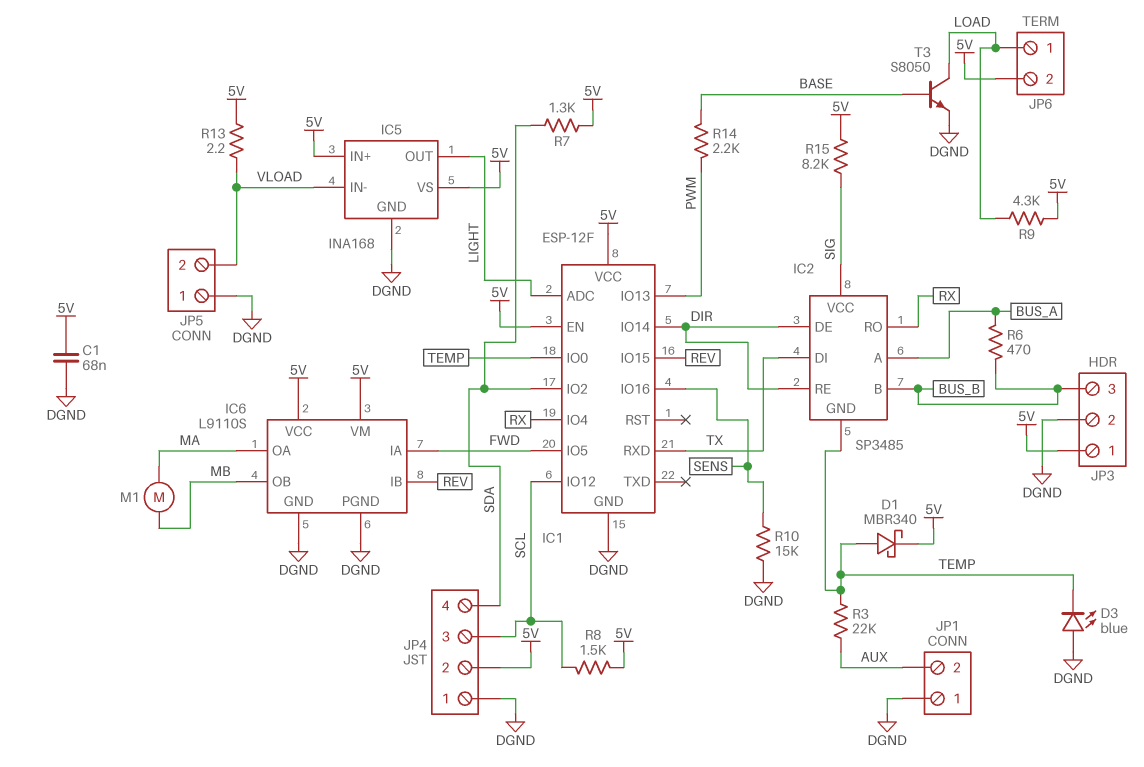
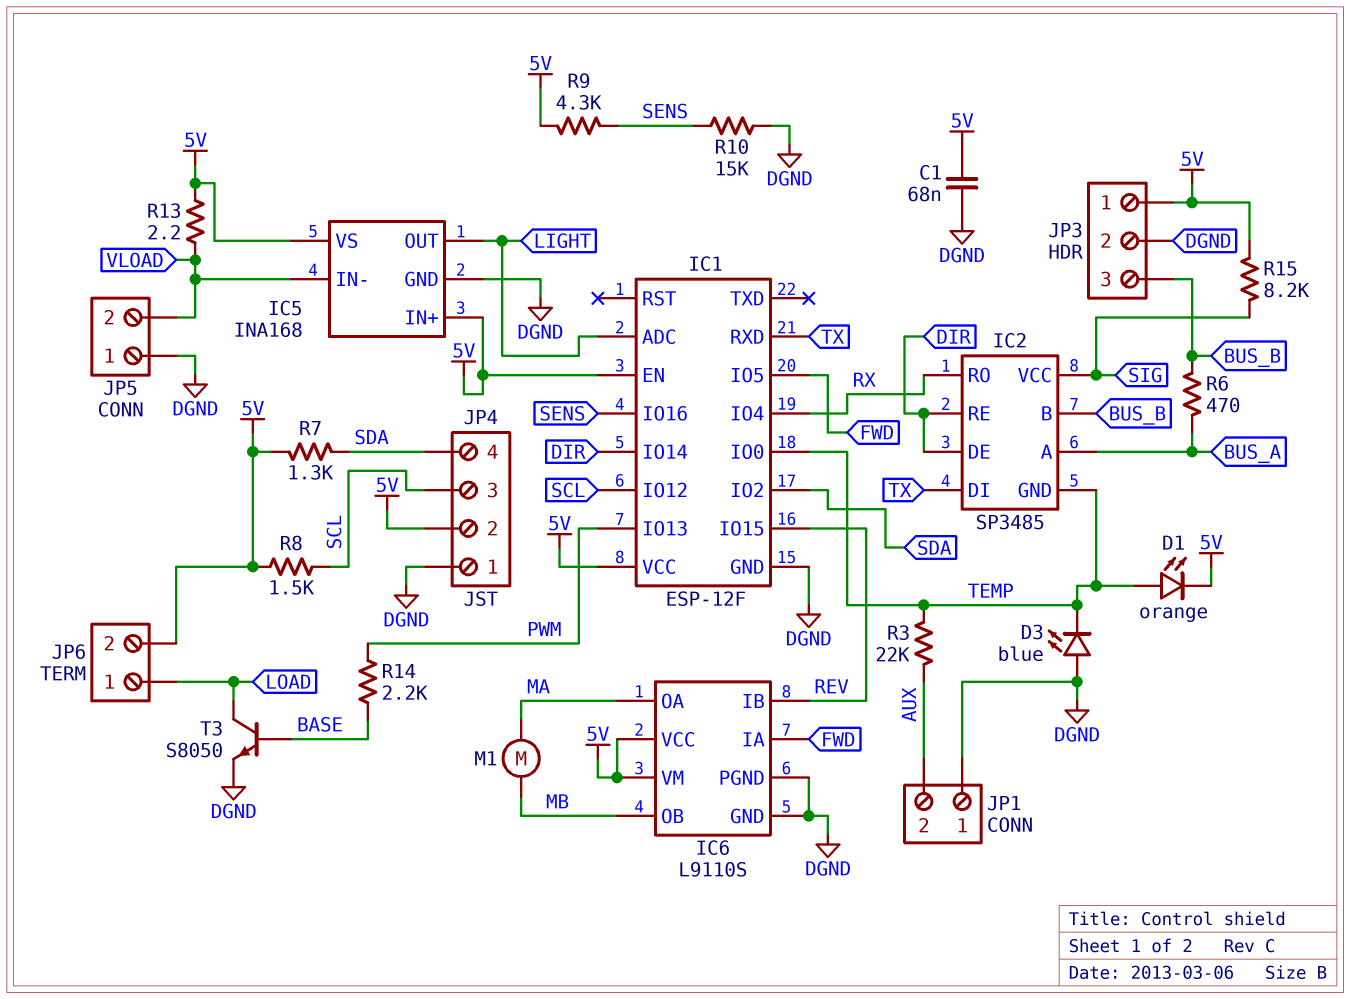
D1: schottky MBR340 (A TEMP, K 5V) -> LED orange (A TEMP, K 5V)
R9: 4.3k (5V, LOAD) -> 4.3k (5V, SENS)

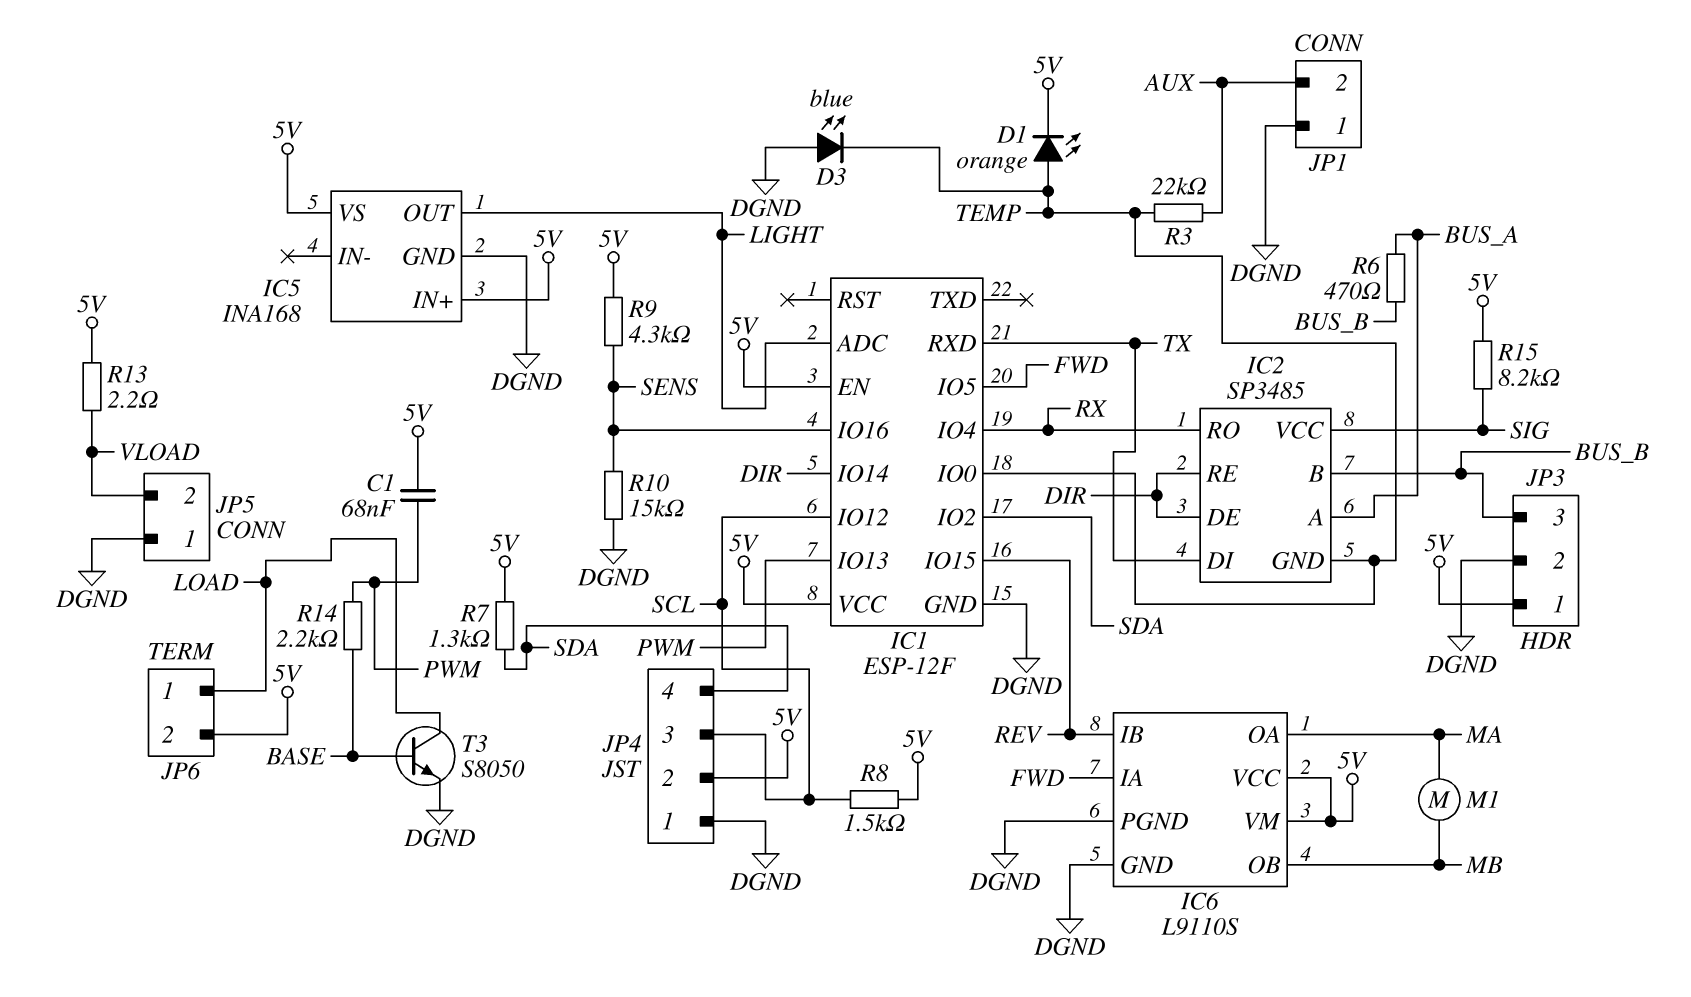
C1: 68nF (5V, DGND) -> 68nF (5V, PWM)
IC5 pin IN-: VLOAD -> none

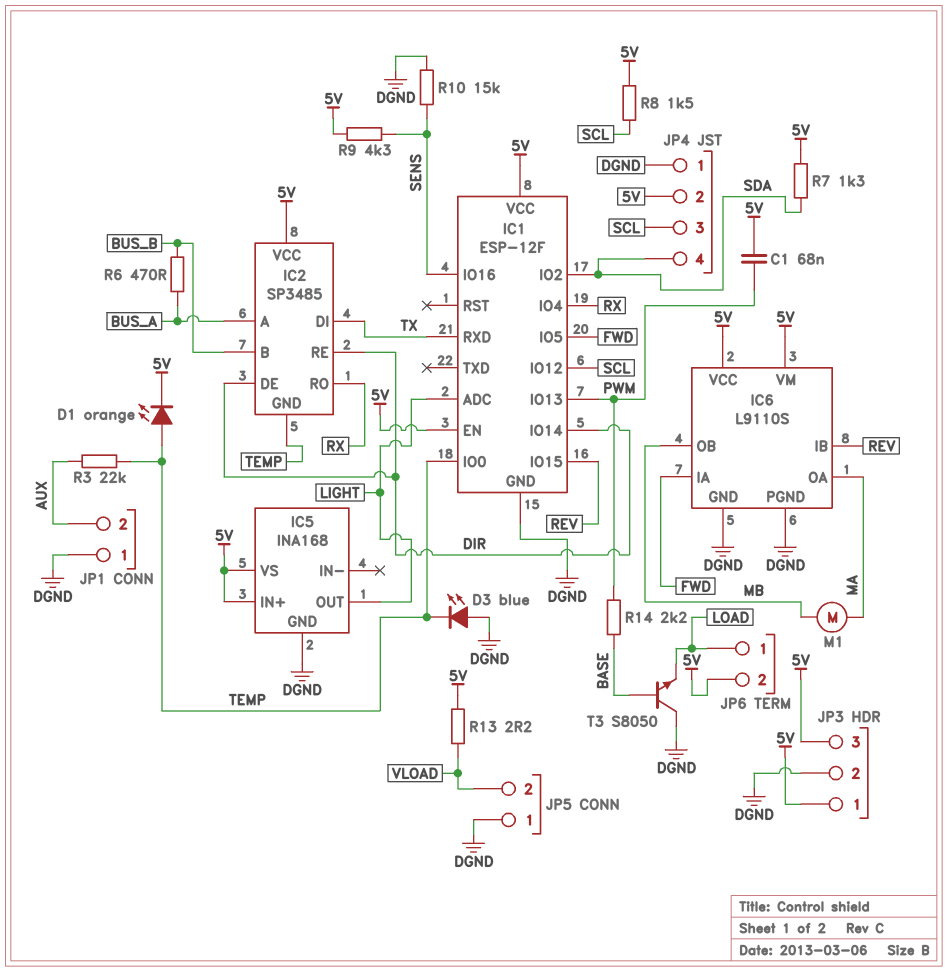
IC2 pin VCC: SIG -> 5V
JP3 pin 3: BUS_B -> 5V
R15: 8.2k (5V, SIG) -> none
T3: NPN S8050 (B BASE, C LOAD, E DGND) -> NPN S8050 (B BASE, C DGND, E LOAD)

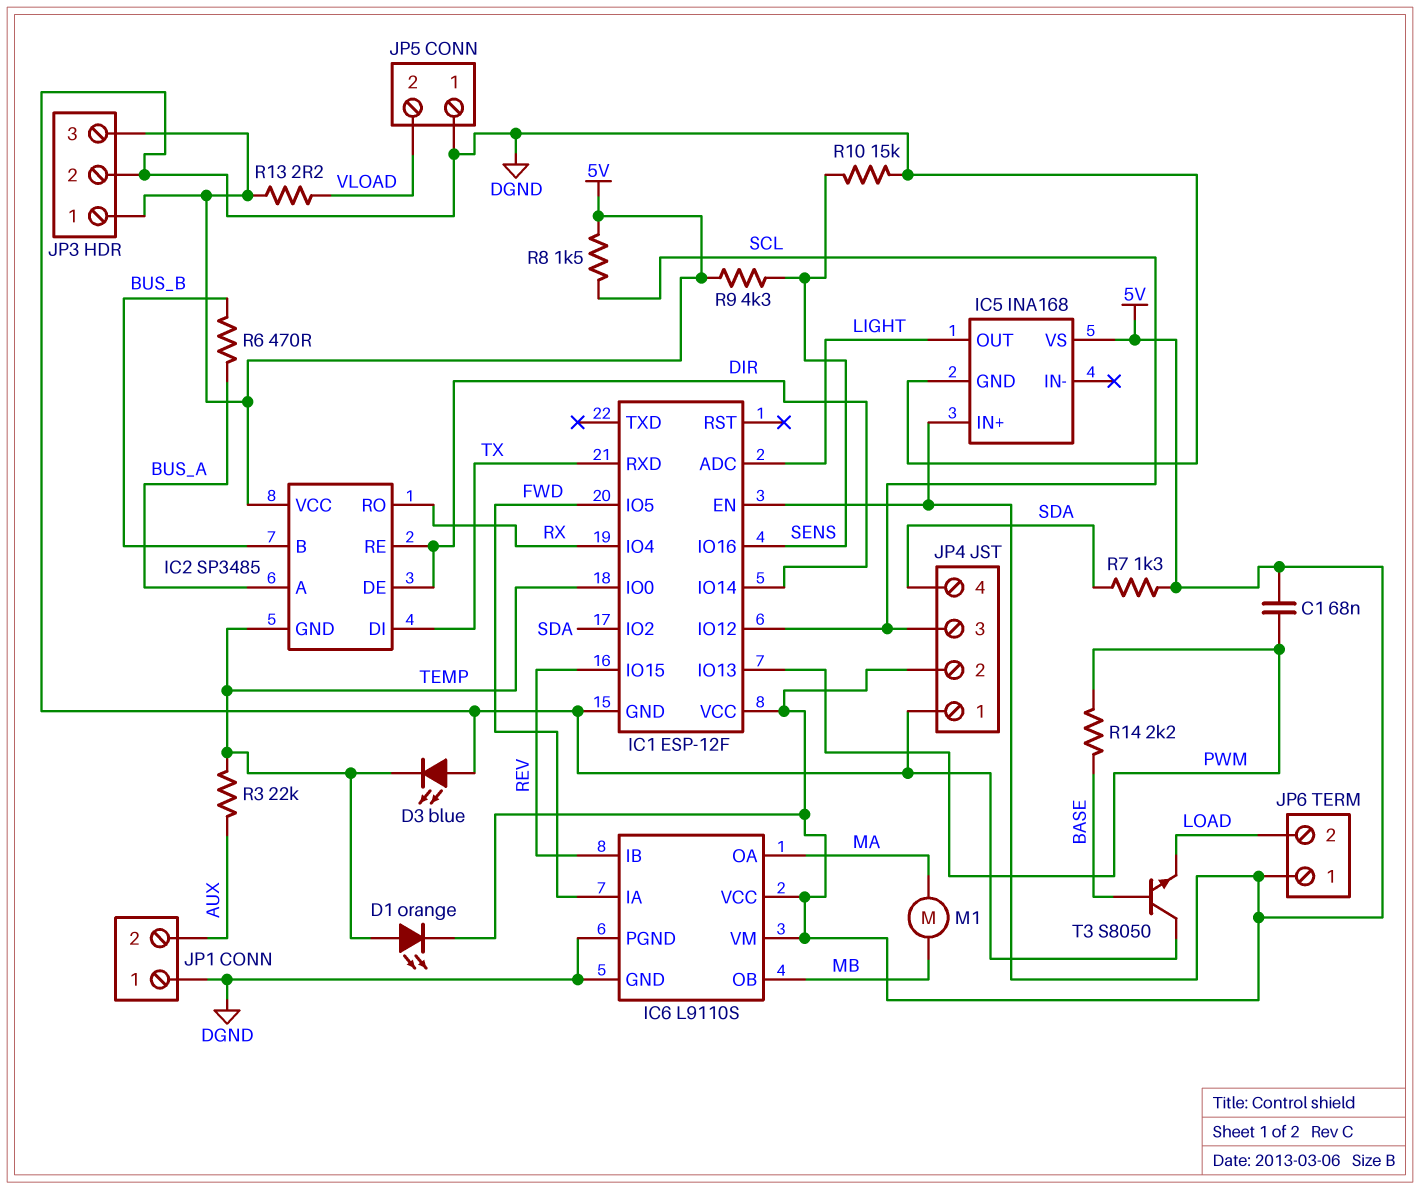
JP6 pin 1: LOAD -> 5V
JP6 pin 2: 5V -> LOAD

